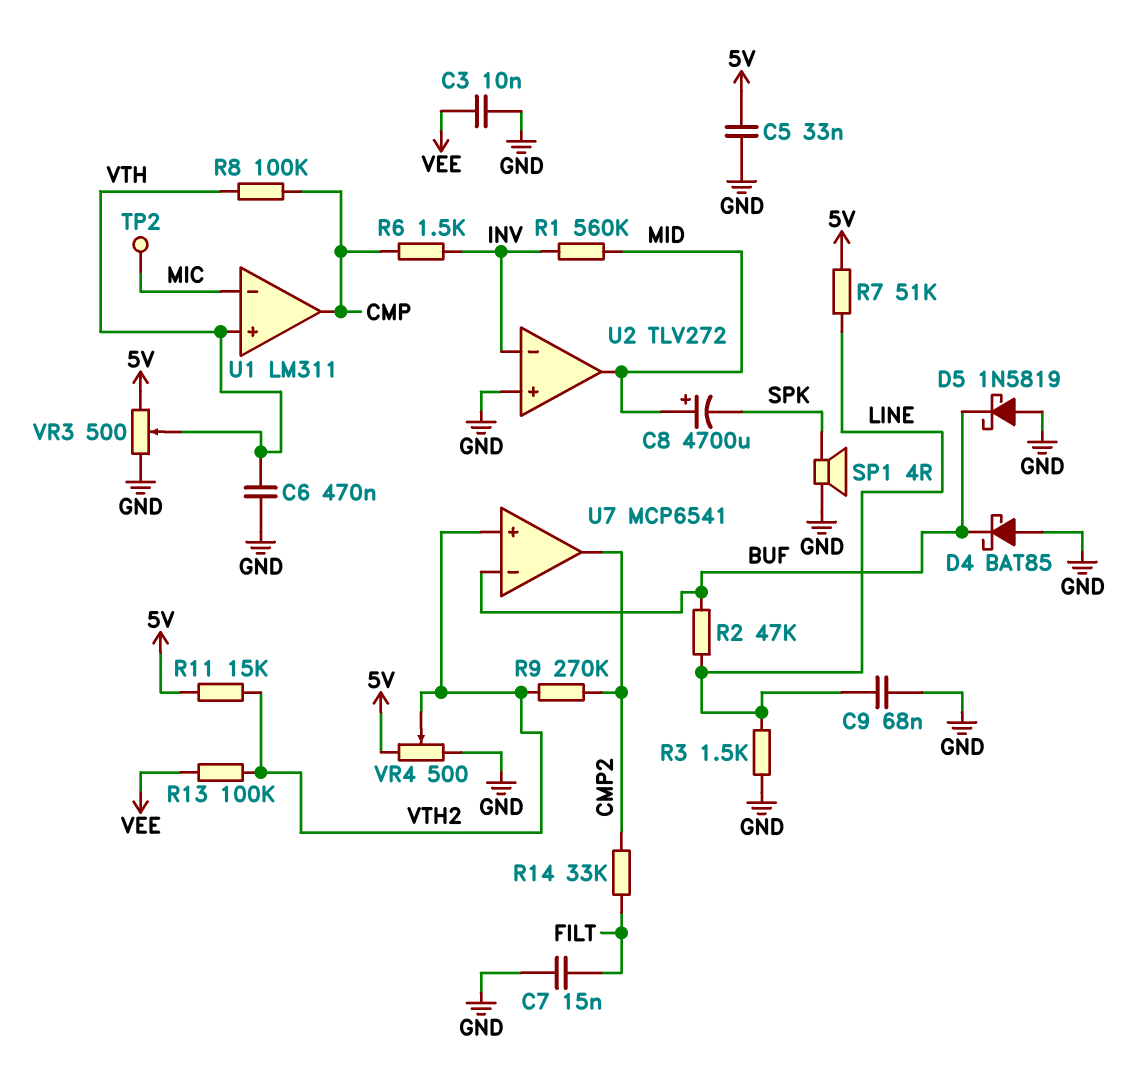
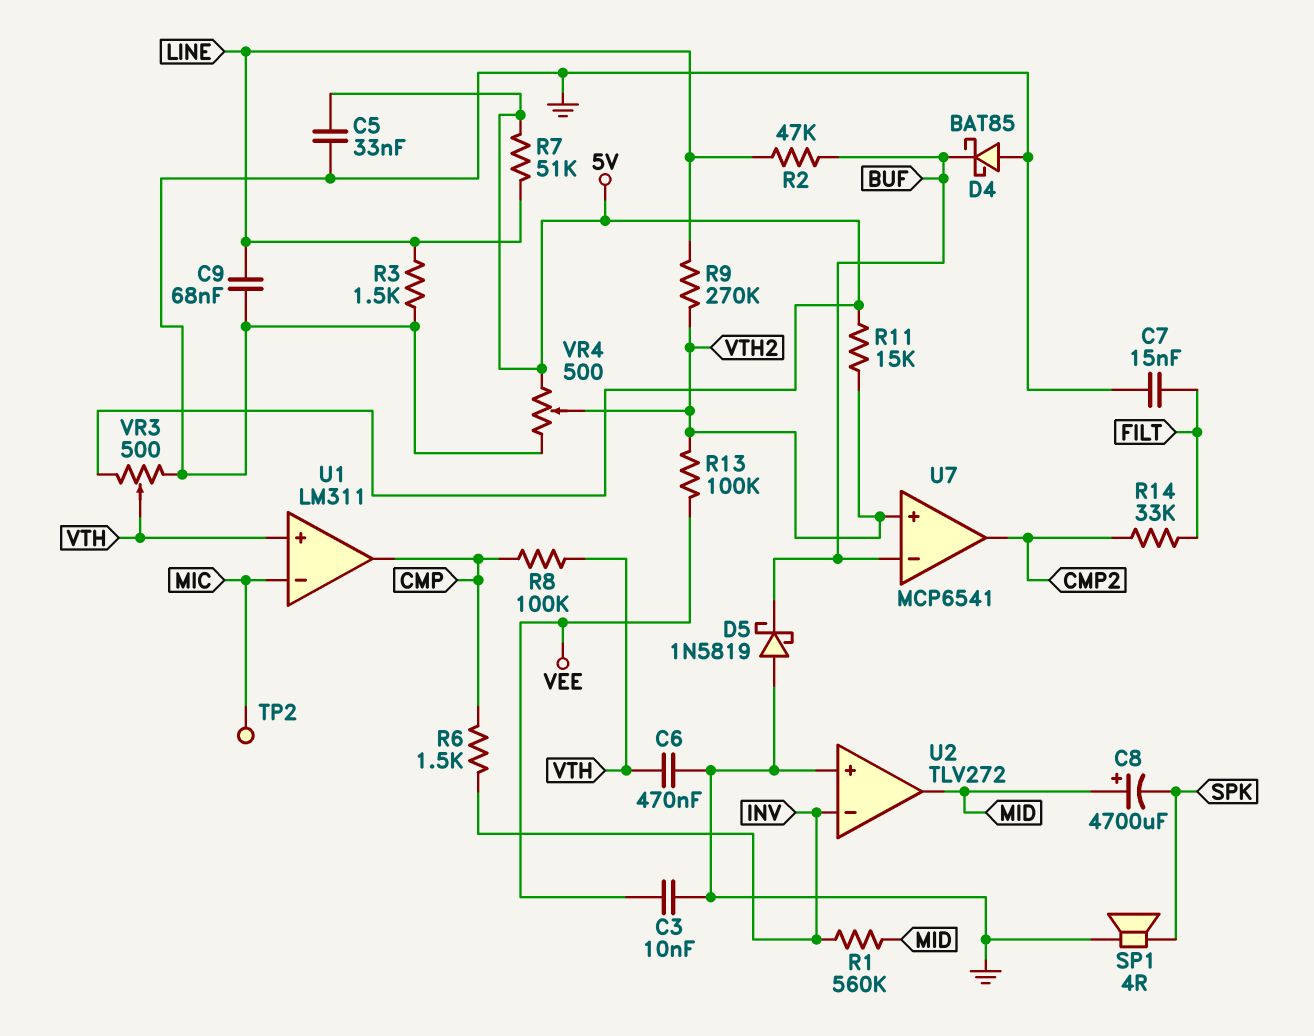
R9: 270k (CMP2, VTH2) -> 270k (LINE, VTH2)

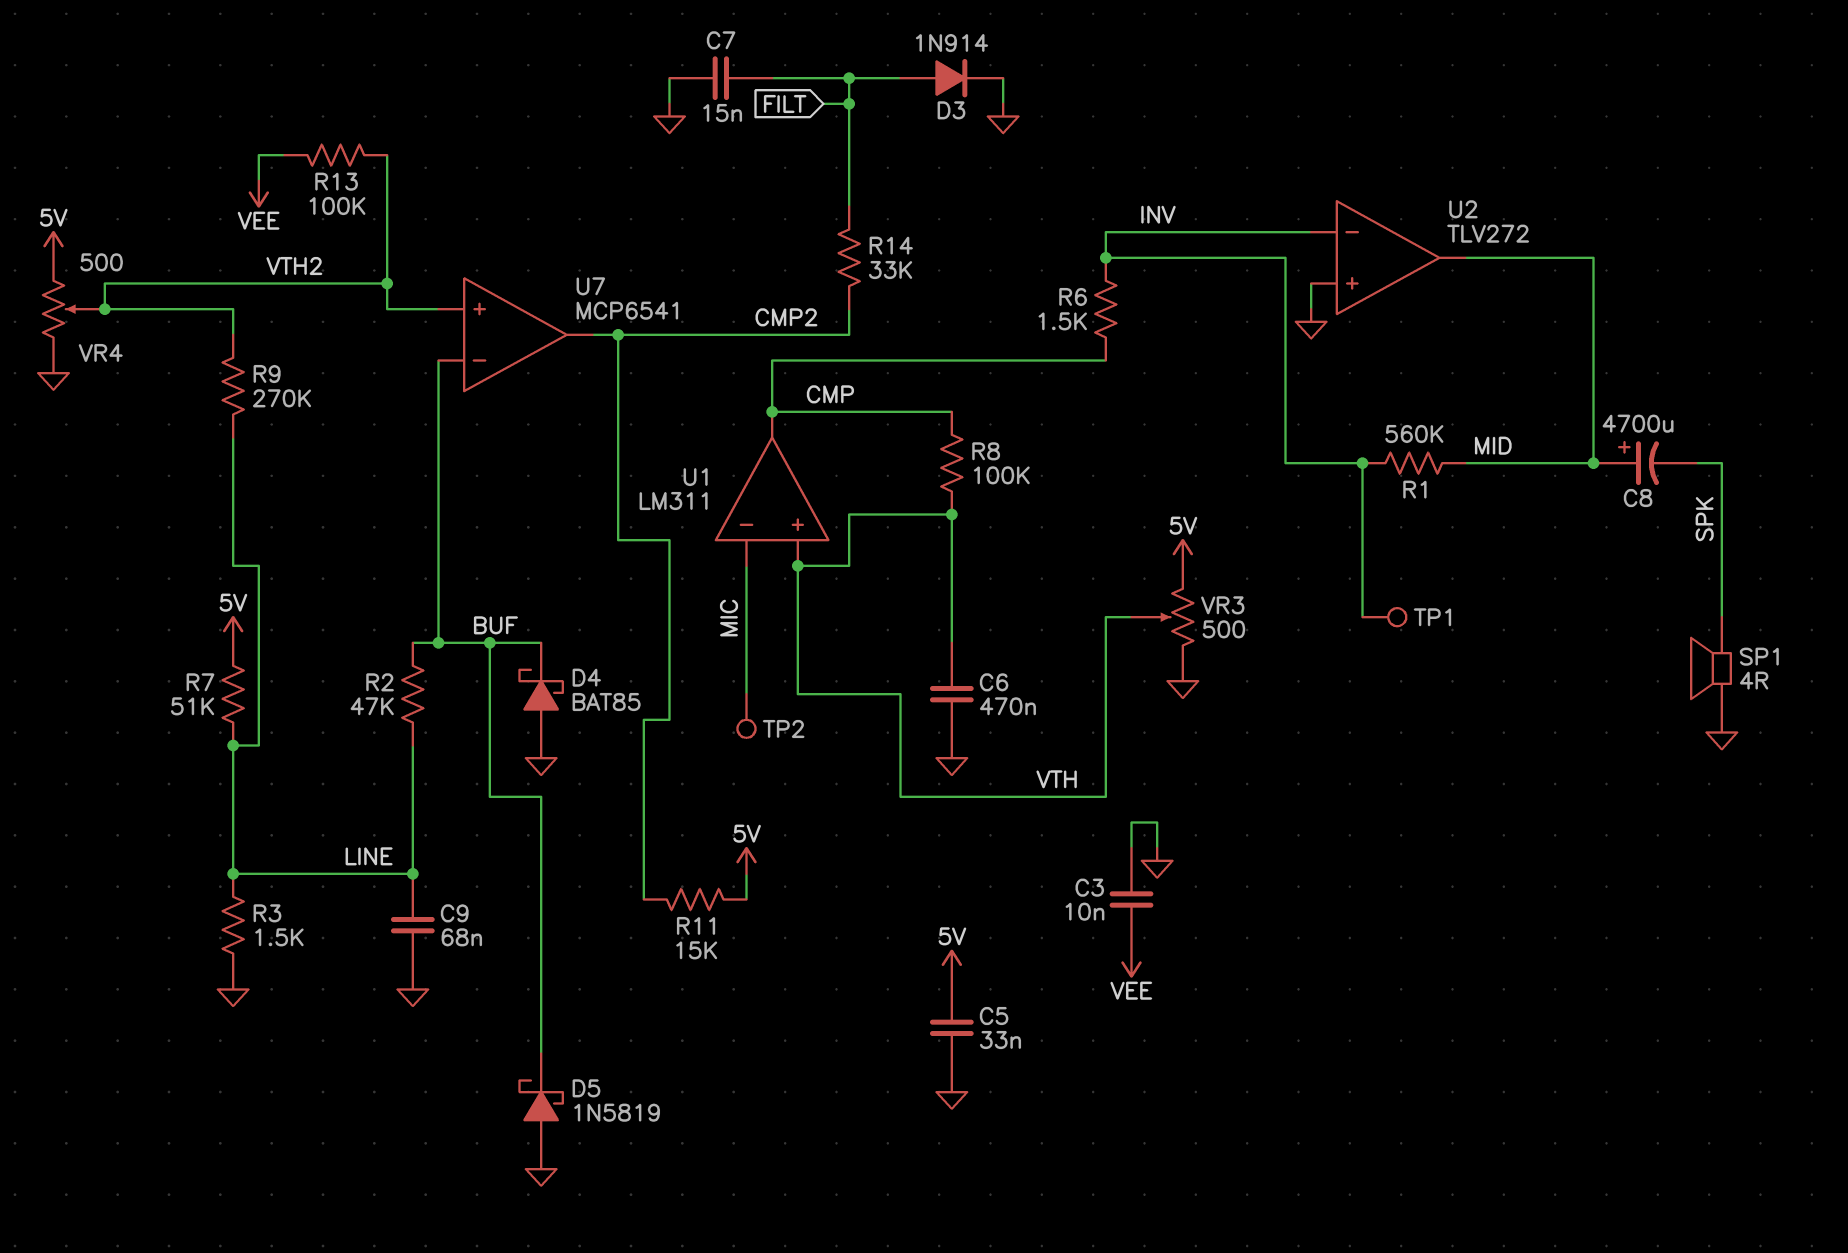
D3: none -> diode 1N914 (A FILT, K GND)
R11: 15k (5V, VTH2) -> 15k (5V, CMP2)
TP1: none -> test point (INV)

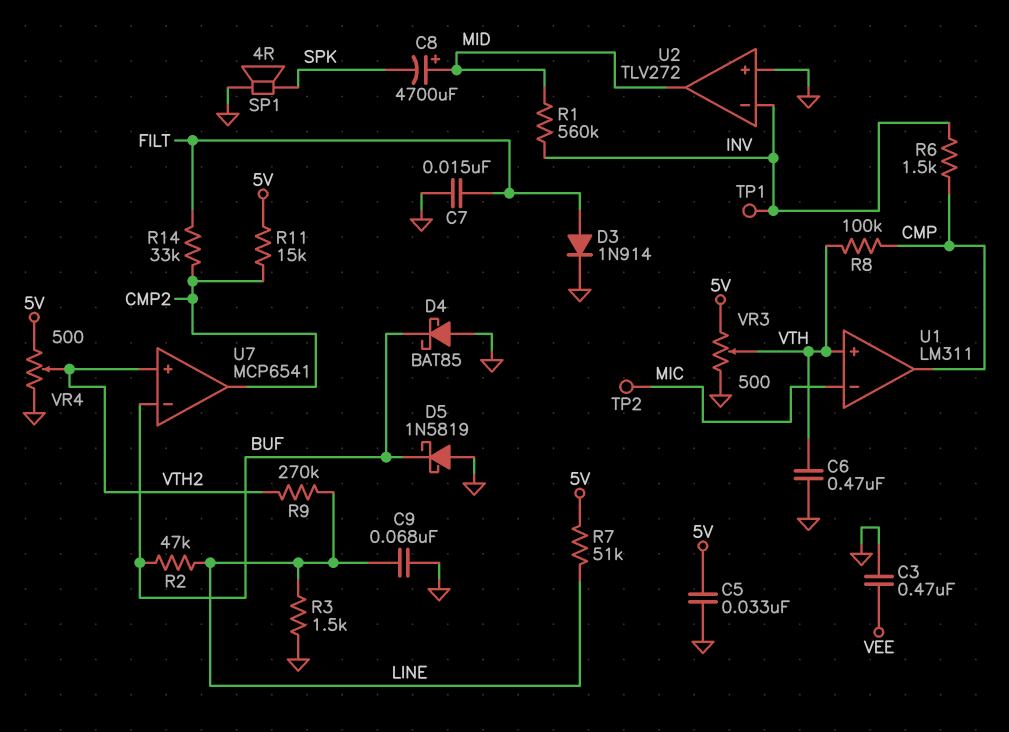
C3: 10nF (GND, VEE) -> 470nF (GND, VEE)
R13: 100k (VEE, VTH2) -> none

